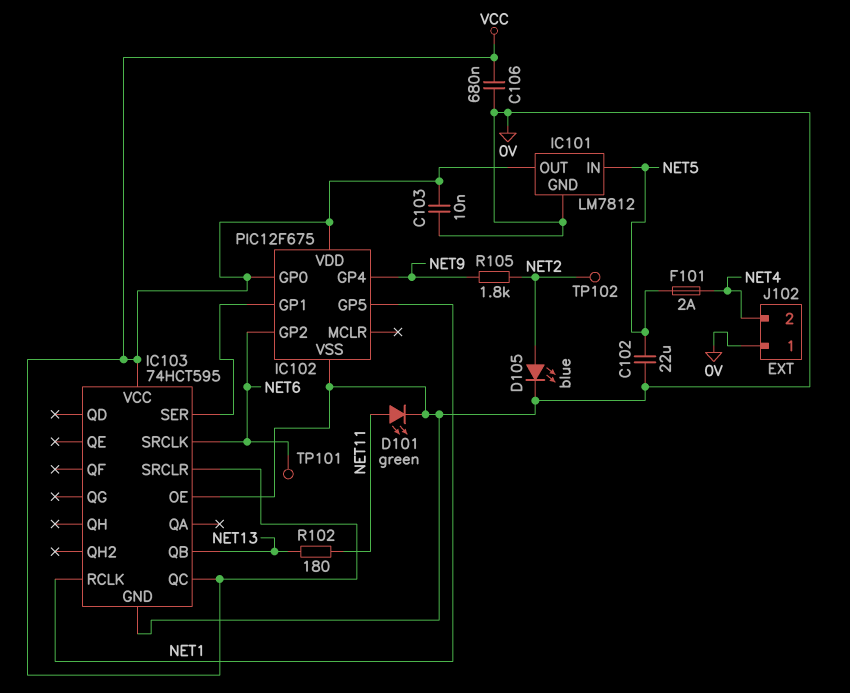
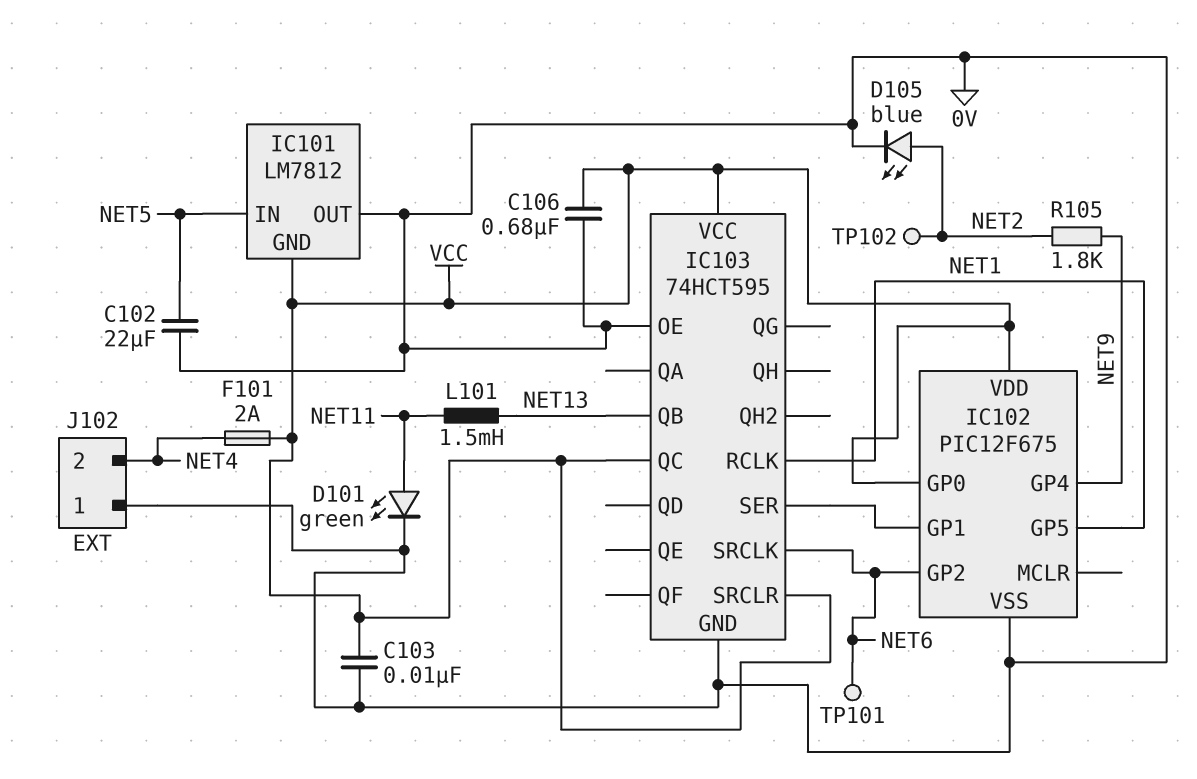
F101: 2A (NET4, NET5) -> 2A (NET4, VCC)
IC101 pin GND: 0V -> VCC
IC101 pin OUT: VCC -> 0V
L101: none -> 1.5mH (NET11, NET13)
R102: 180 (NET11, NET13) -> none

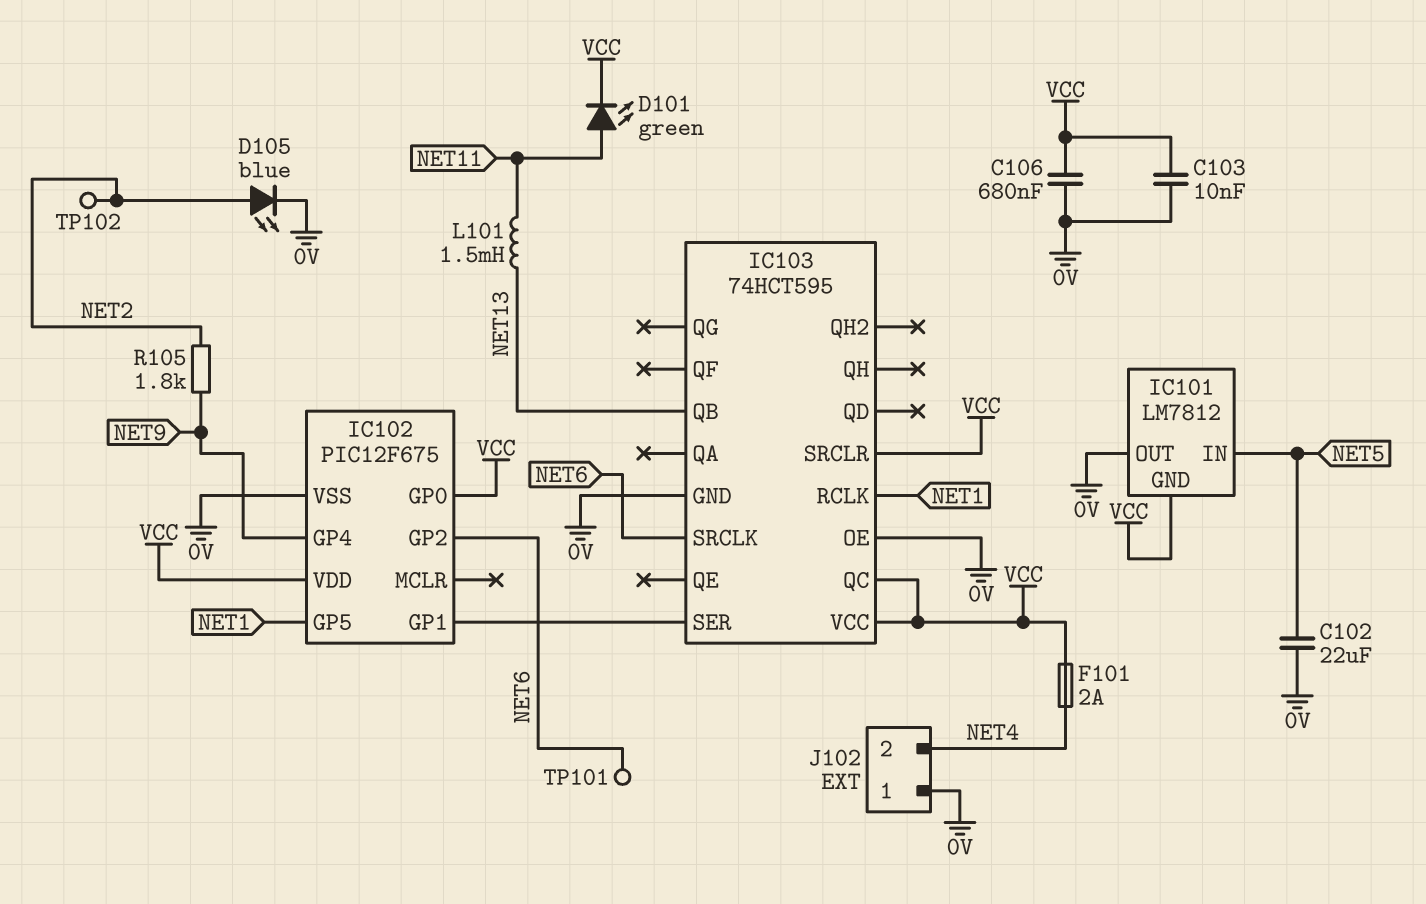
D101: LED green (A NET11, K 0V) -> LED green (A NET11, K VCC)

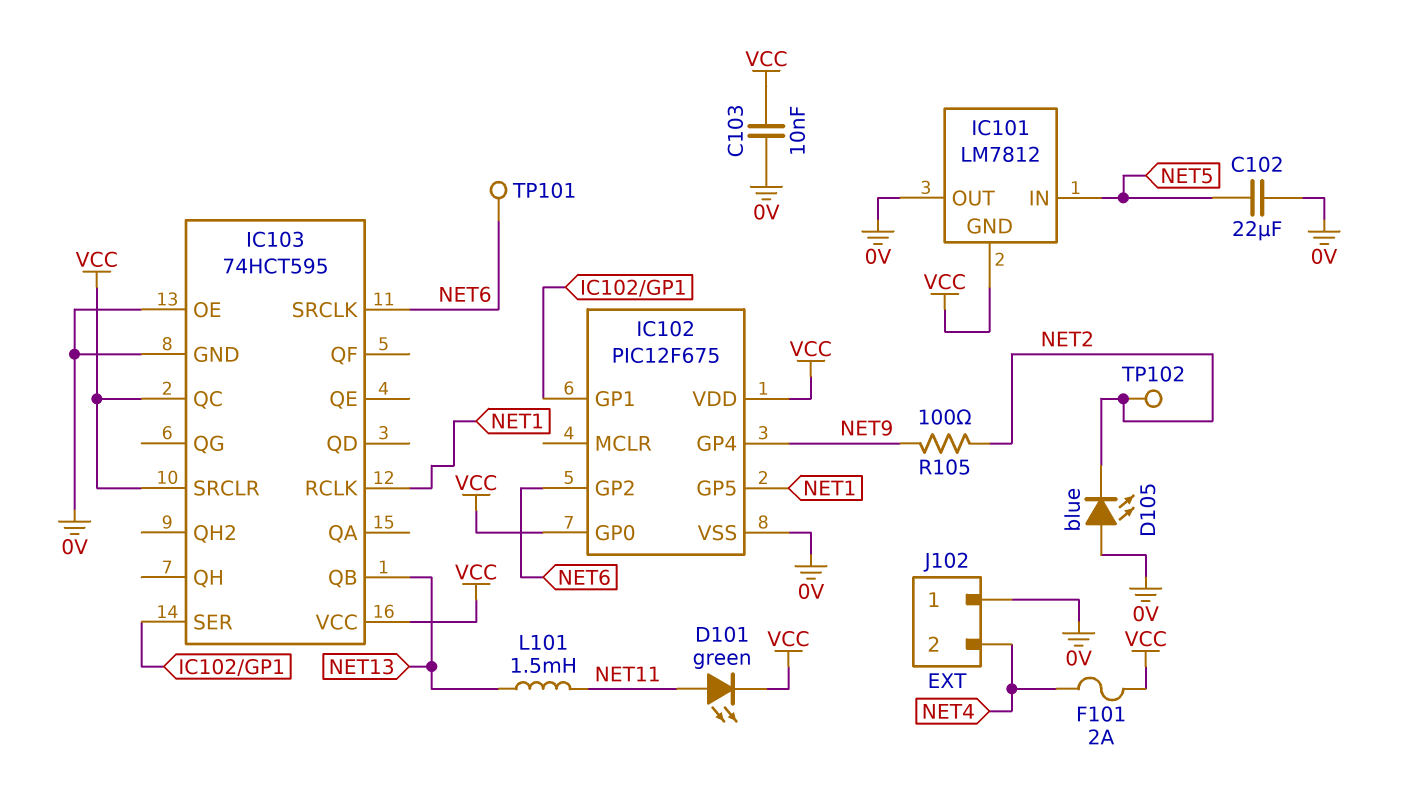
C106: 680nF (0V, VCC) -> none
D105: LED blue (A NET2, K 0V) -> LED blue (A 0V, K NET2)
R105: 1.8k (NET2, NET9) -> 100 (NET2, NET9)

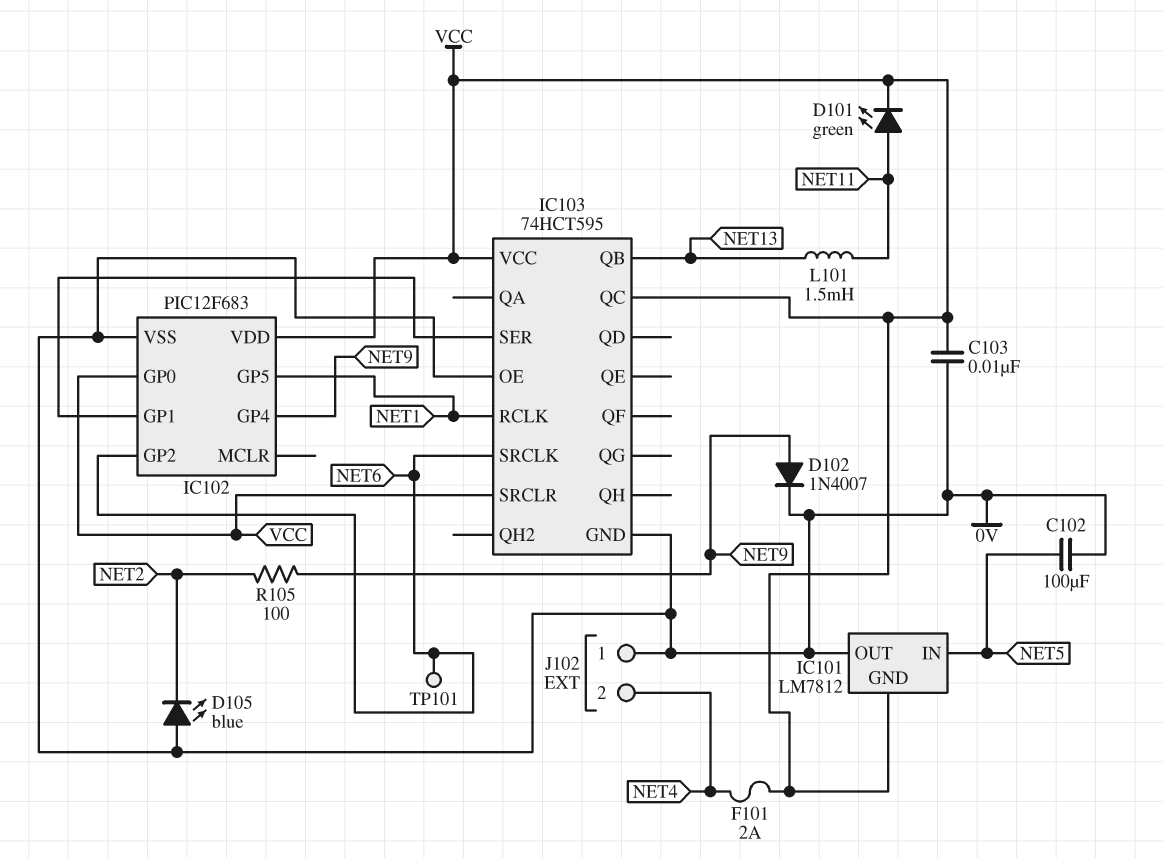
C102: 22uF (0V, NET5) -> 100uF (0V, NET5)
D102: none -> diode 1N4007 (A NET9, K 0V)
IC102: PIC12F675 -> PIC12F683
TP102: test point (NET2) -> none

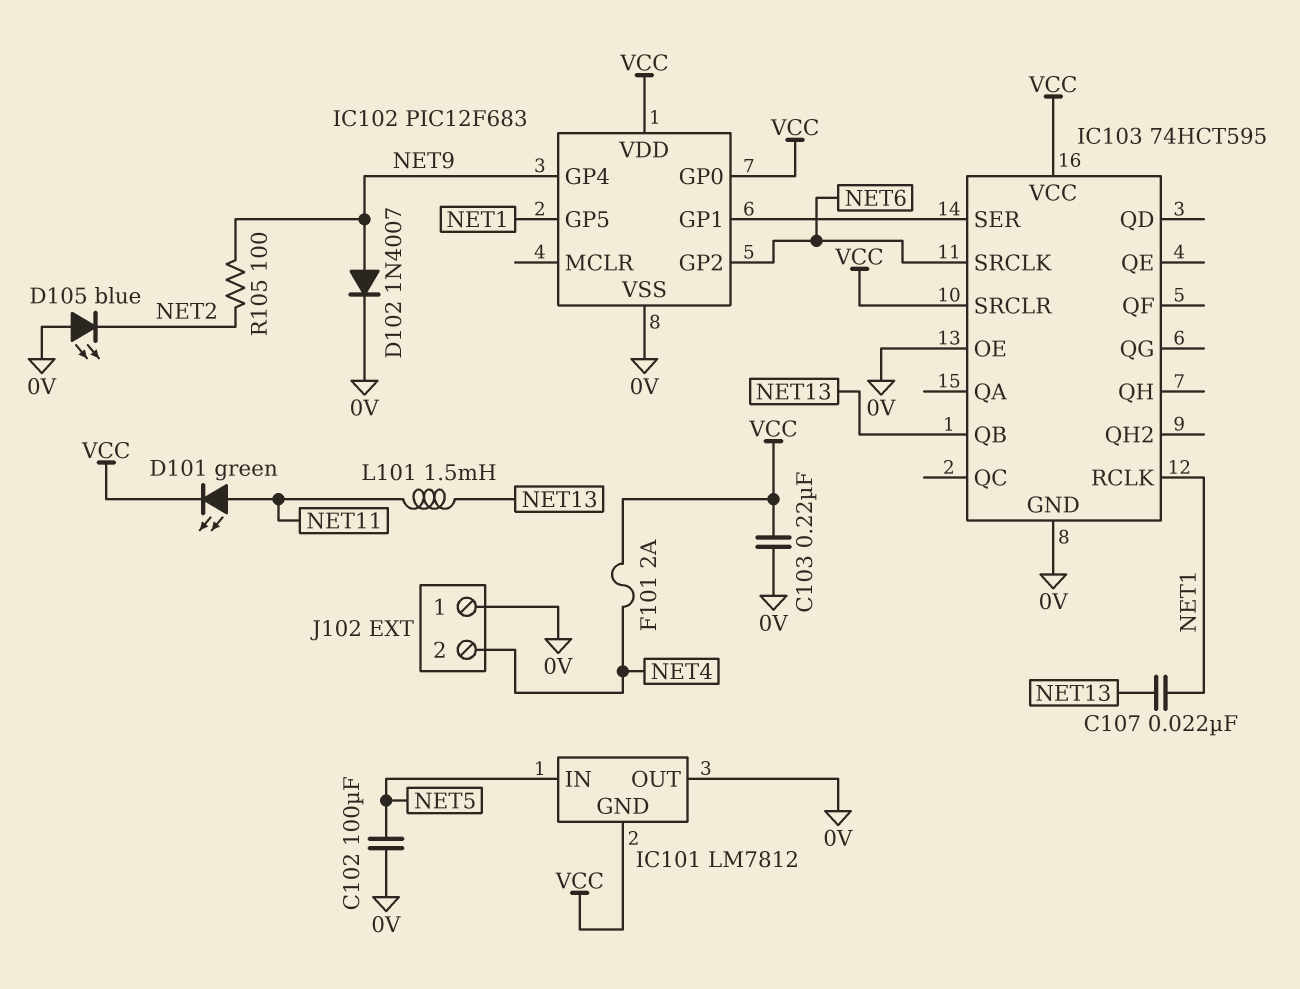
C103: 10nF (0V, VCC) -> 220nF (0V, VCC)
C107: none -> 22nF (NET1, NET13)
IC103 pin QC: VCC -> none
TP101: test point (NET6) -> none

